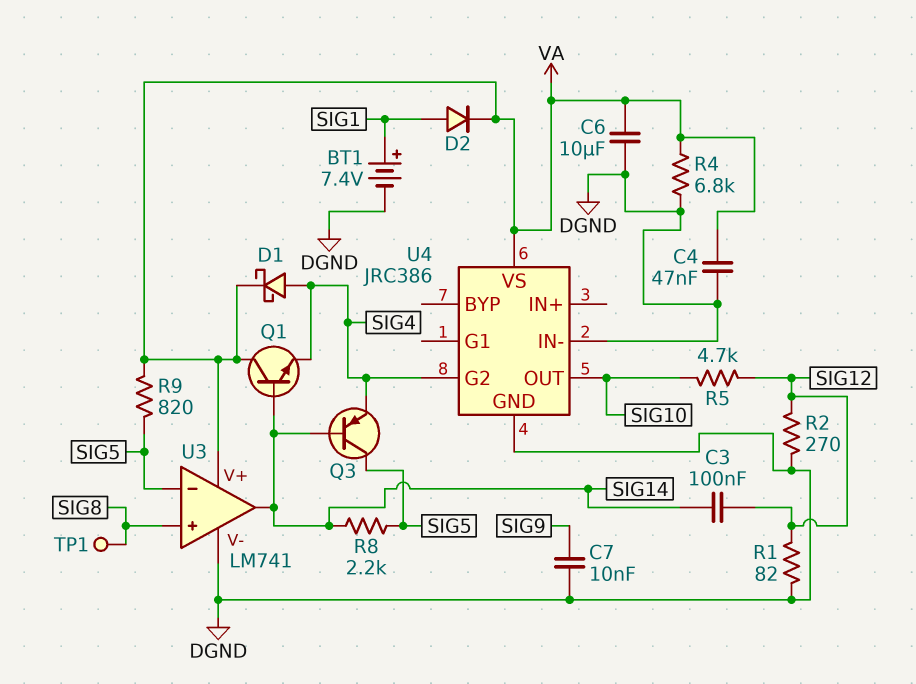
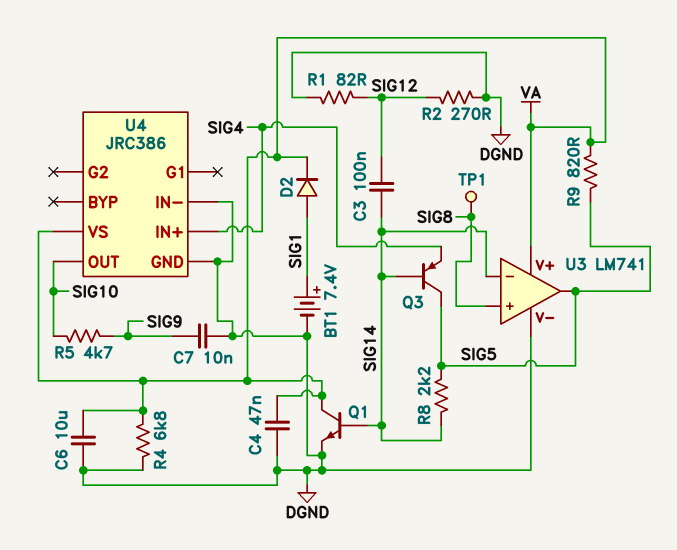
D1: schottky (A SIG4, K VA) -> none
Q1: NPN (B SIG14, C VA, E SIG4) -> NPN (B SIG14, C VA, E DGND)
R5: 4.7k (SIG10, SIG12) -> 4.7k (SIG9, SIG10)
U3 pin in-: SIG5 -> SIG14
U3 pin out: SIG14 -> SIG5
U4 pin G2: SIG4 -> none
U4 pin IN+: none -> SIG4

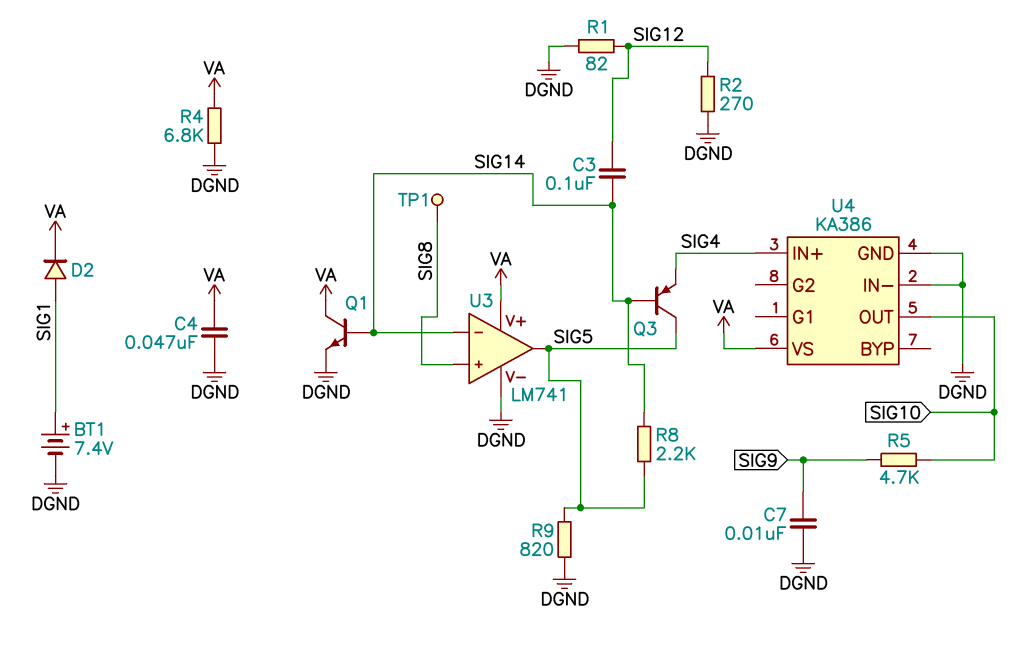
C6: 10uF (DGND, VA) -> none
R9: 820 (SIG5, VA) -> 820 (DGND, SIG5)
U4: JRC386 -> KA386

